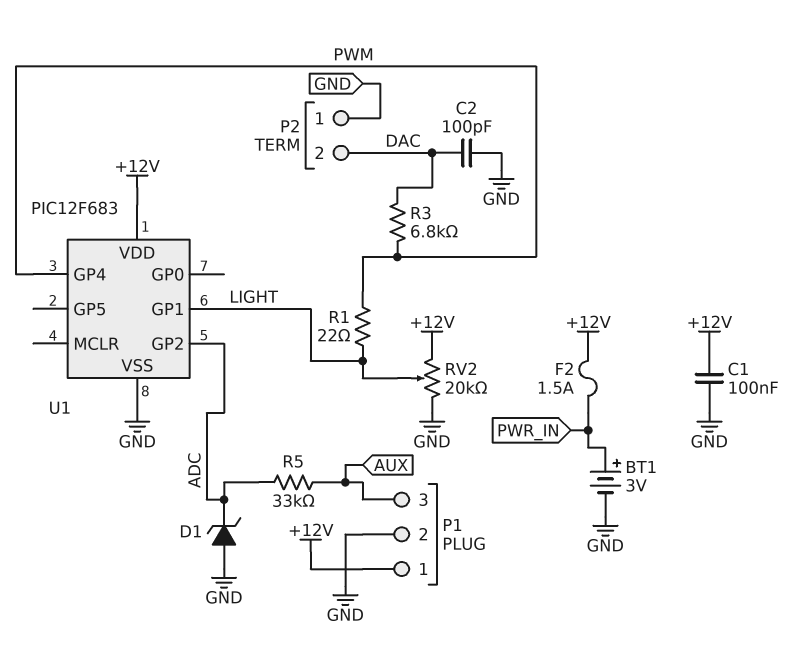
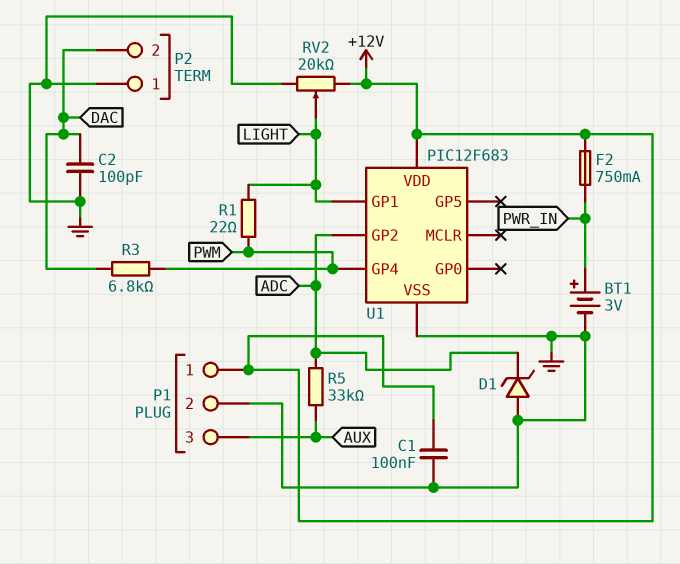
F2: 1.5A (+12V, PWR_IN) -> 750mA (+12V, PWR_IN)

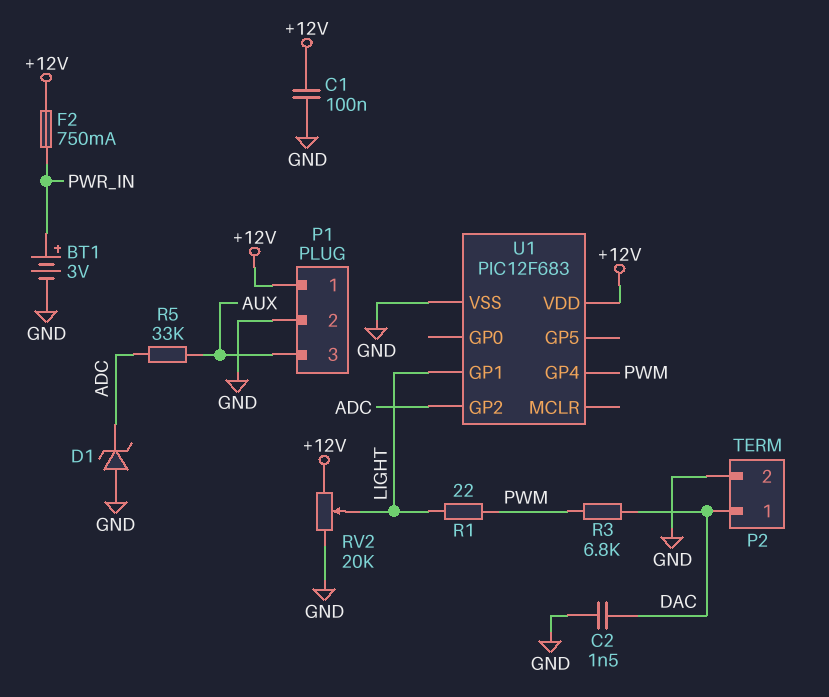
C2: 100pF (DAC, GND) -> 1.5nF (DAC, GND)
P2 pin 1: GND -> DAC
P2 pin 2: DAC -> GND

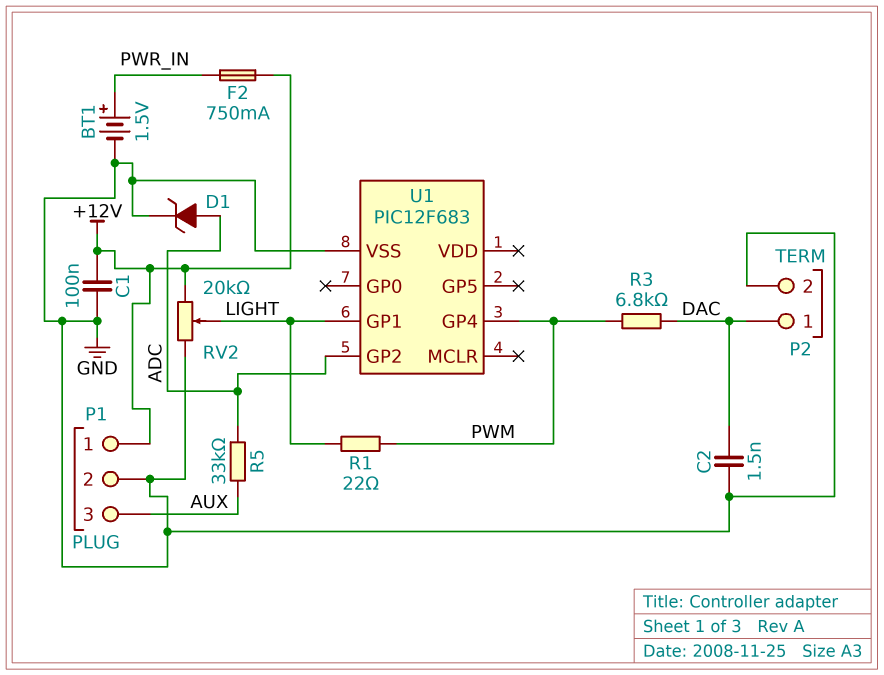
BT1: 3V (plus PWR_IN, minus GND) -> 1.5V (plus PWR_IN, minus GND)
D1: zener (A GND, K ADC) -> zener (A ADC, K GND)
U1 pin VDD: +12V -> none

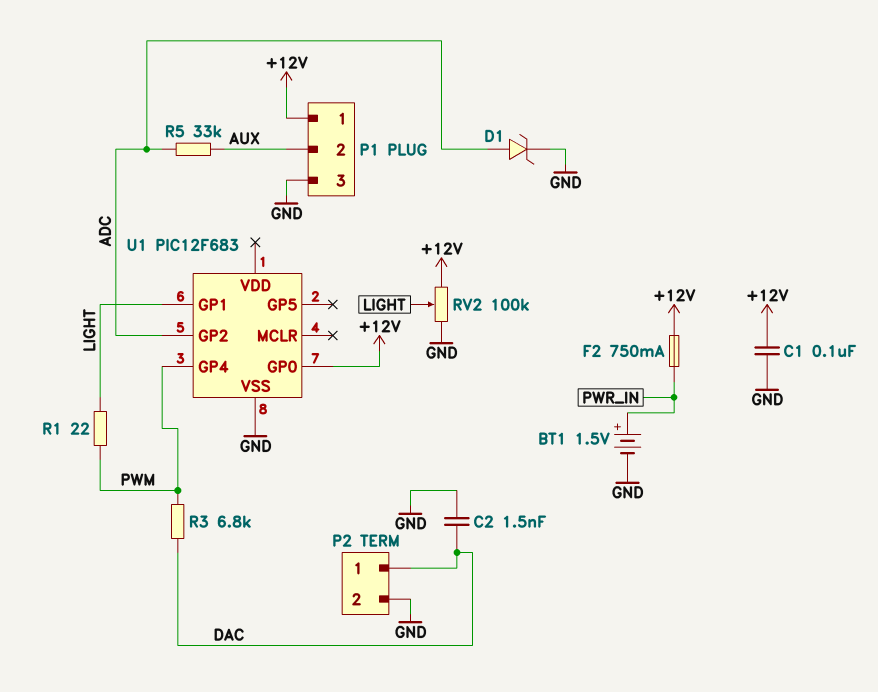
P1 pin 2: GND -> AUX
P1 pin 3: AUX -> GND
RV2: 20k (+12V, GND, wiper LIGHT) -> 100k (+12V, GND, wiper LIGHT)
U1 pin GP0: none -> +12V

